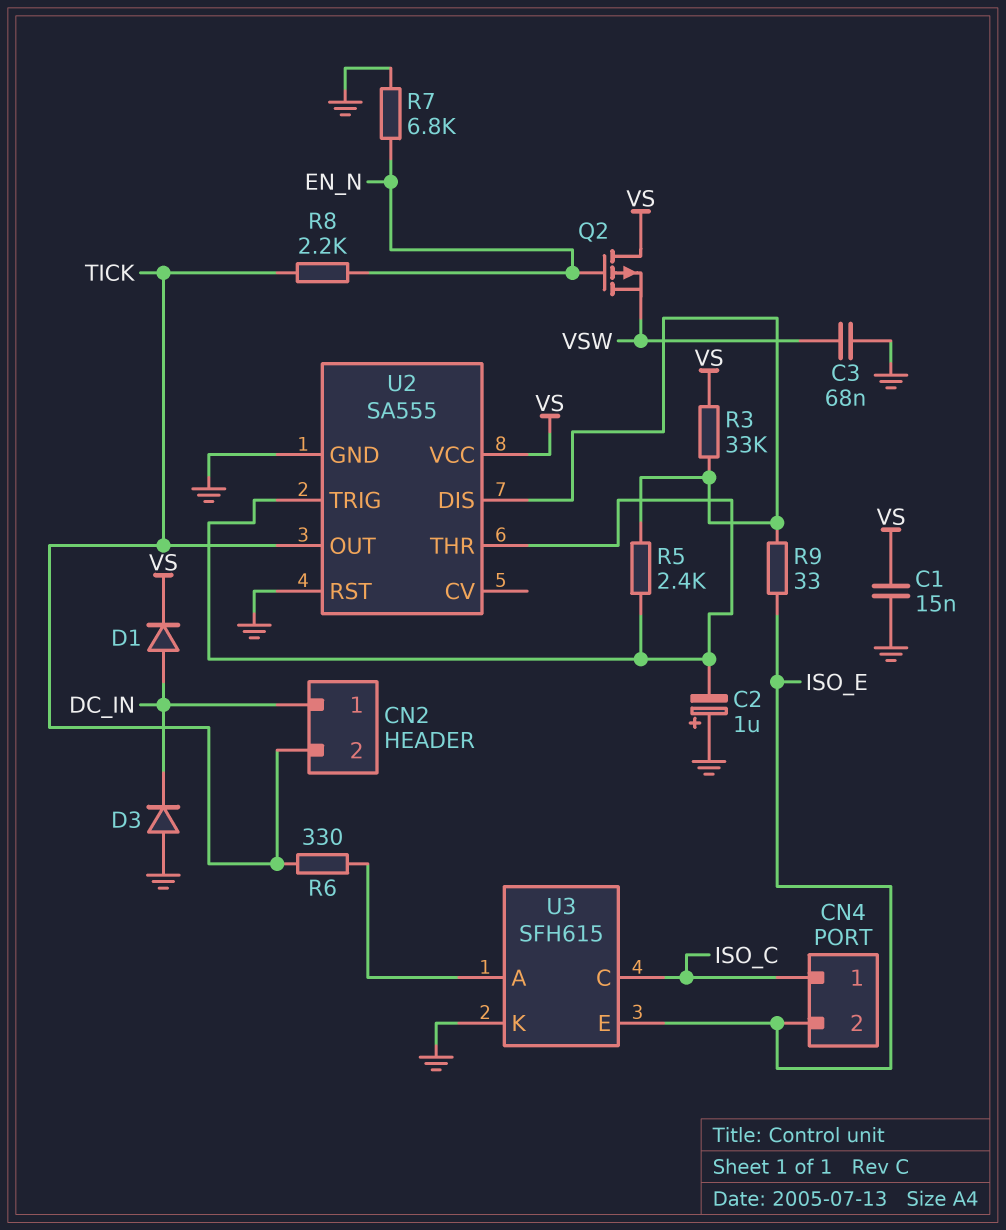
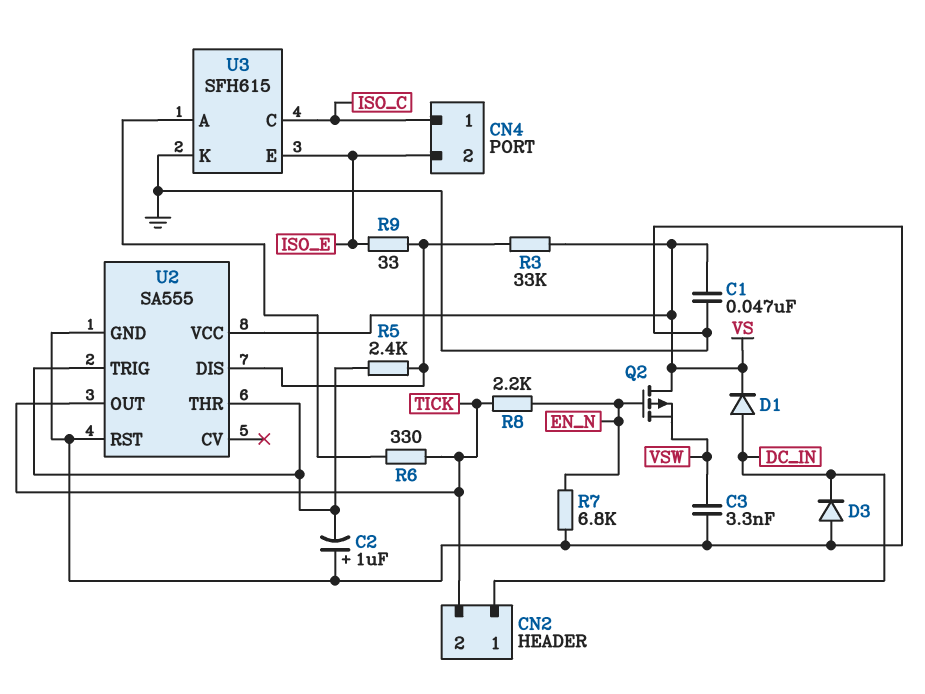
C1: 15nF (GND, VS) -> 47nF (GND, VS)
C3: 68nF (GND, VSW) -> 3.3nF (GND, VSW)

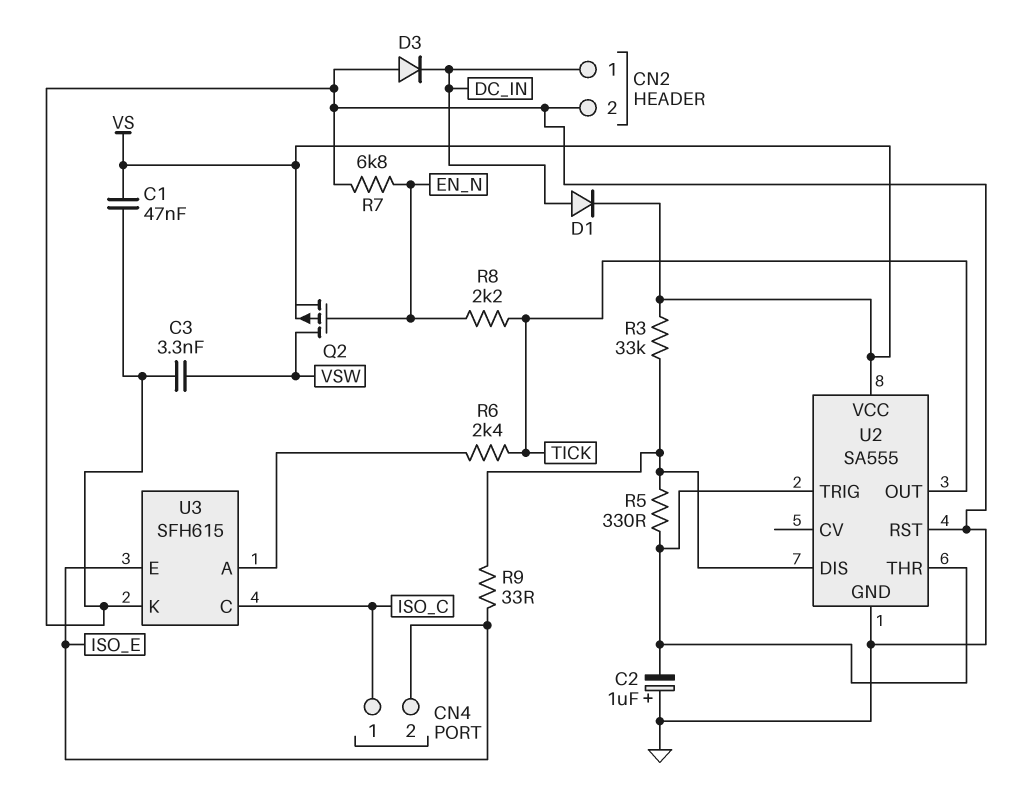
CN2 pin 2: TICK -> GND
Q2: PMOS (G EN_N, D VS, S VSW) -> PMOS (G EN_N, D VSW, S VS)
R5: 2.4k (U2/DIS, U2/THR) -> 330 (U2/DIS, U2/THR)
R6: 330 (TICK, U3/A) -> 2.4k (TICK, U3/A)

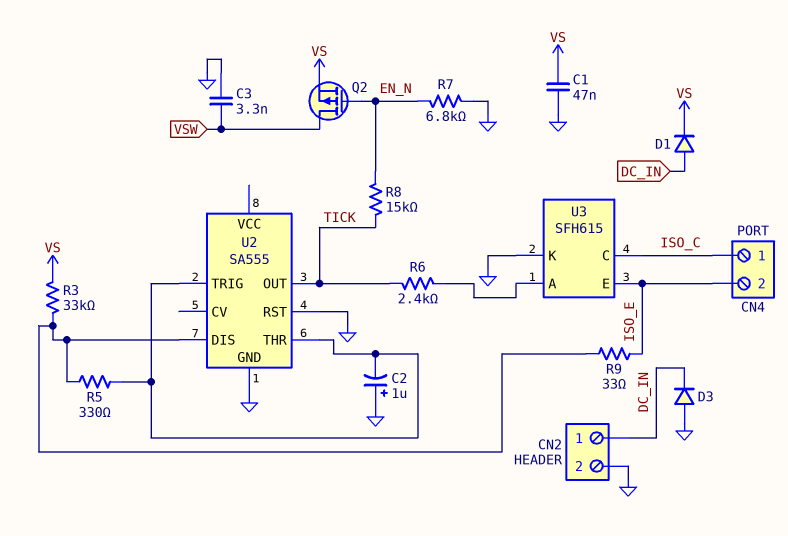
R8: 2.2k (EN_N, TICK) -> 15k (EN_N, TICK)
U2 pin VCC: VS -> none

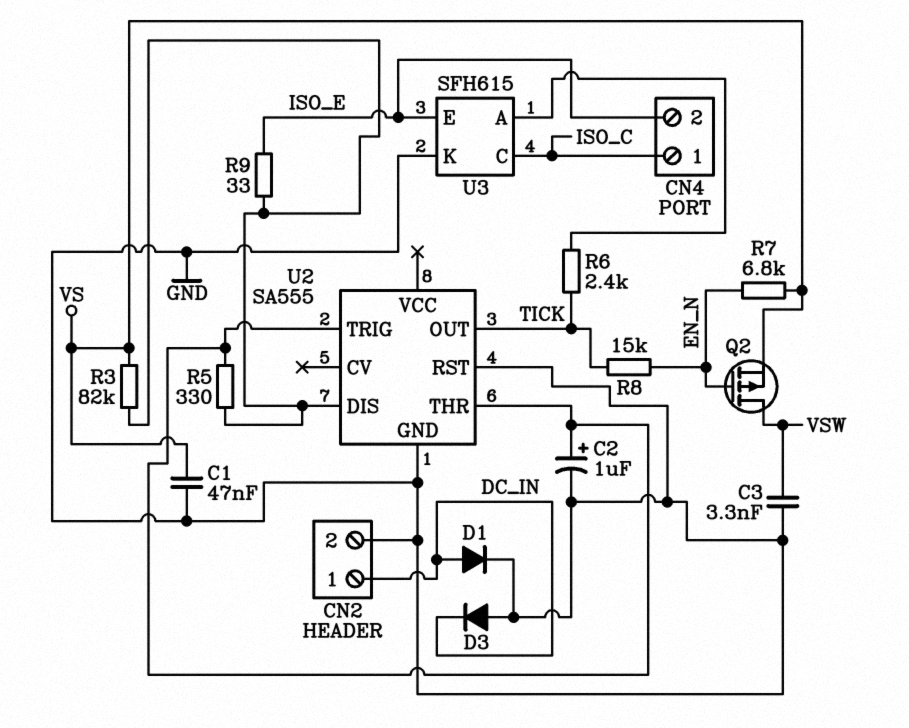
C2: 1uF (plus GND, minus U2/THR) -> 1uF (plus U2/THR, minus GND)
D1: diode (A DC_IN, K VS) -> diode (A DC_IN, K GND)
R3: 33k (U2/DIS, VS) -> 82k (U2/DIS, VS)
R7: 6.8k (EN_N, GND) -> 6.8k (EN_N, VS)

